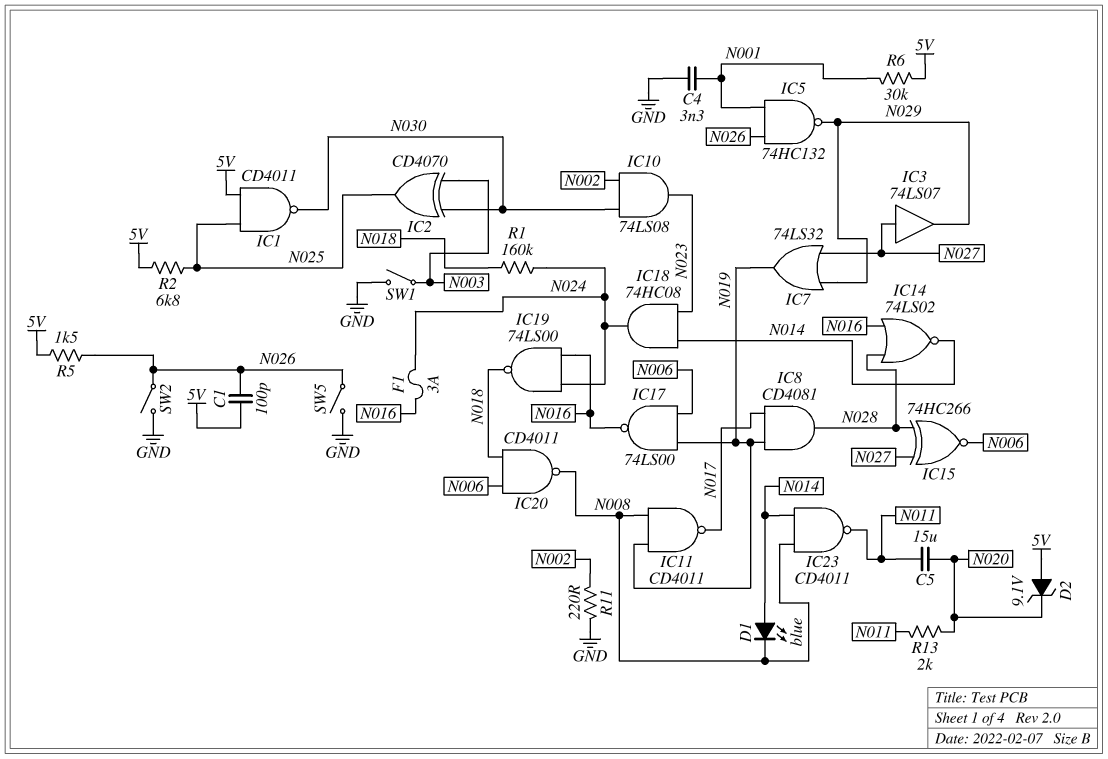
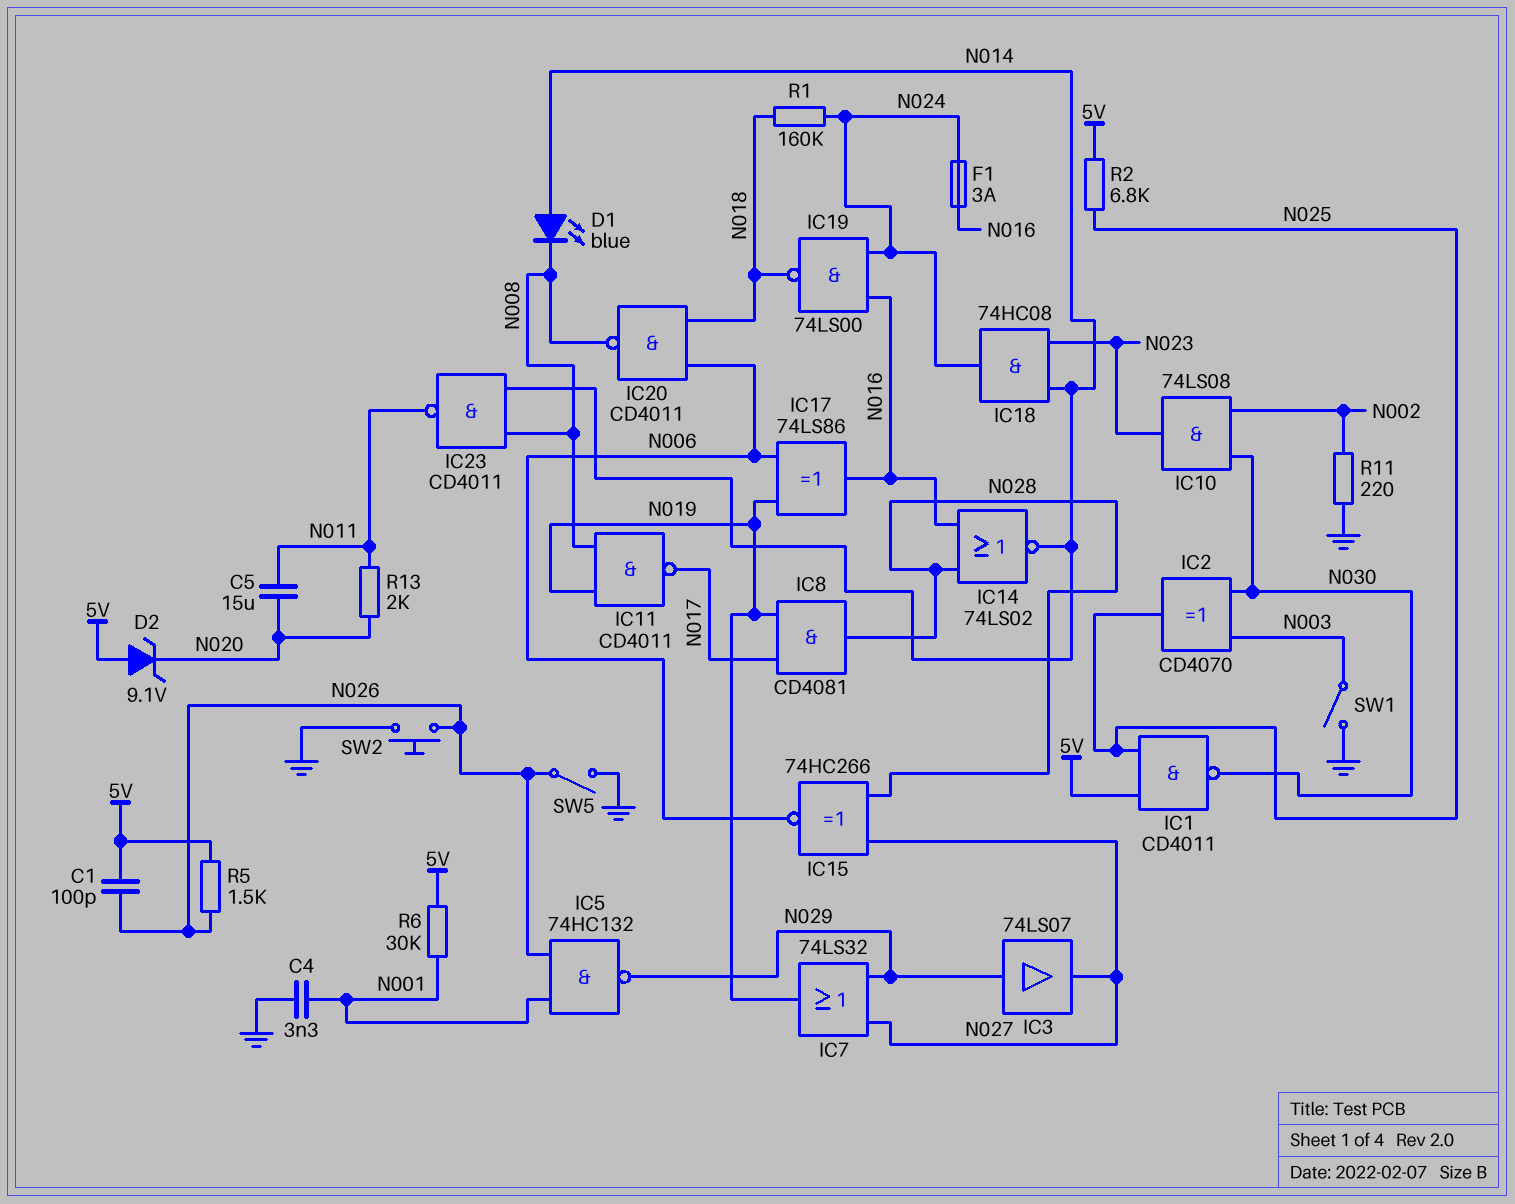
IC3: buffer 74LS07 (in N027, out N029) -> buffer 74LS07 (in N029, out N027)
IC17: NAND 74LS00 (in N006, in N019, out N016) -> XOR 74LS86 (in N006, in N019, out N016)
SW2: switch (GND, N026) -> button (GND, N026)

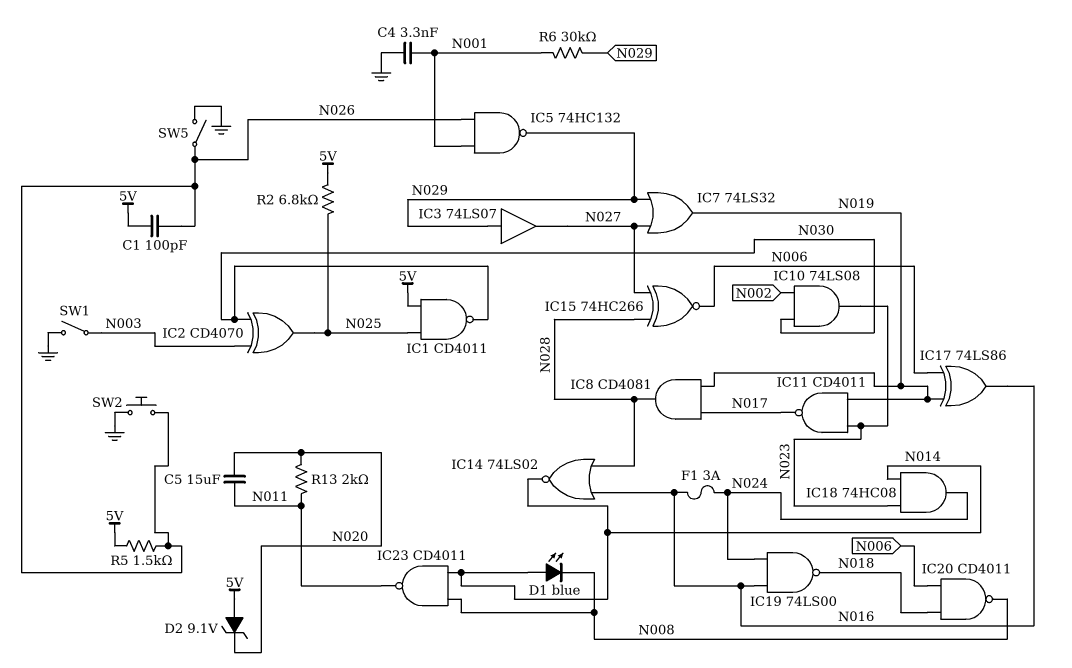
IC11: NAND CD4011 (in N008, in N019, out N017) -> NAND CD4011 (in N019, in N023, out N017)
R1: 160k (N018, N024) -> none
R6: 30k (5V, N001) -> 30k (N001, N029)
R11: 220 (GND, N002) -> none

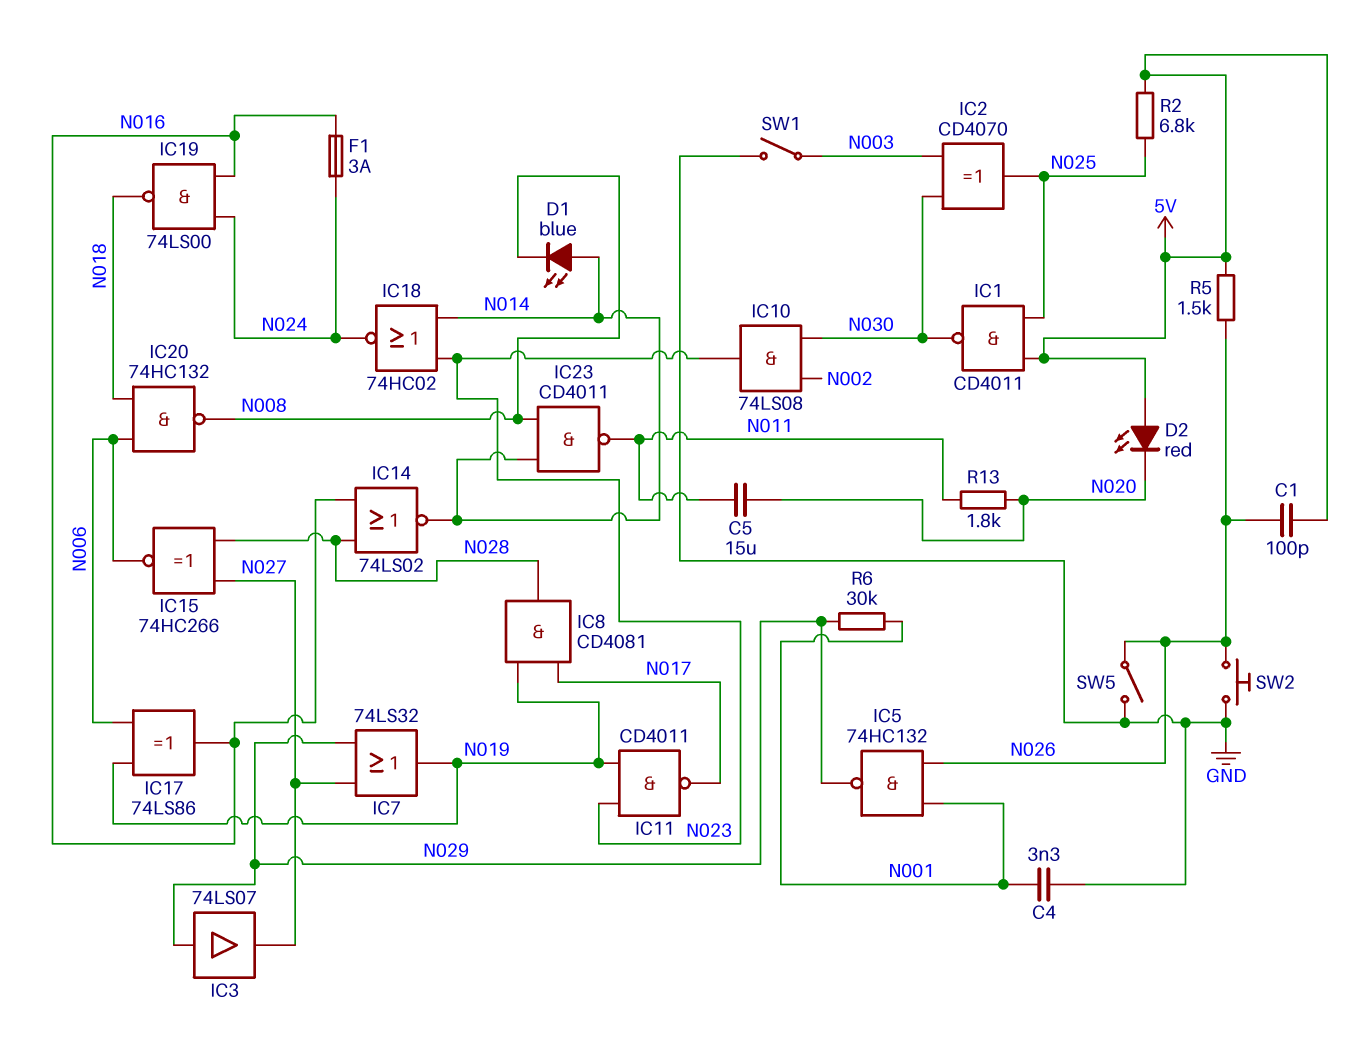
D2: zener 9.1V (A 5V, K N020) -> LED red (A 5V, K N020)
IC18: AND 74HC08 (in N014, in N023, out N024) -> NOR 74HC02 (in N014, in N023, out N024)
IC20: NAND CD4011 (in N006, in N018, out N008) -> NAND 74HC132 (in N006, in N018, out N008)
R13: 2k (N011, N020) -> 1.8k (N011, N020)

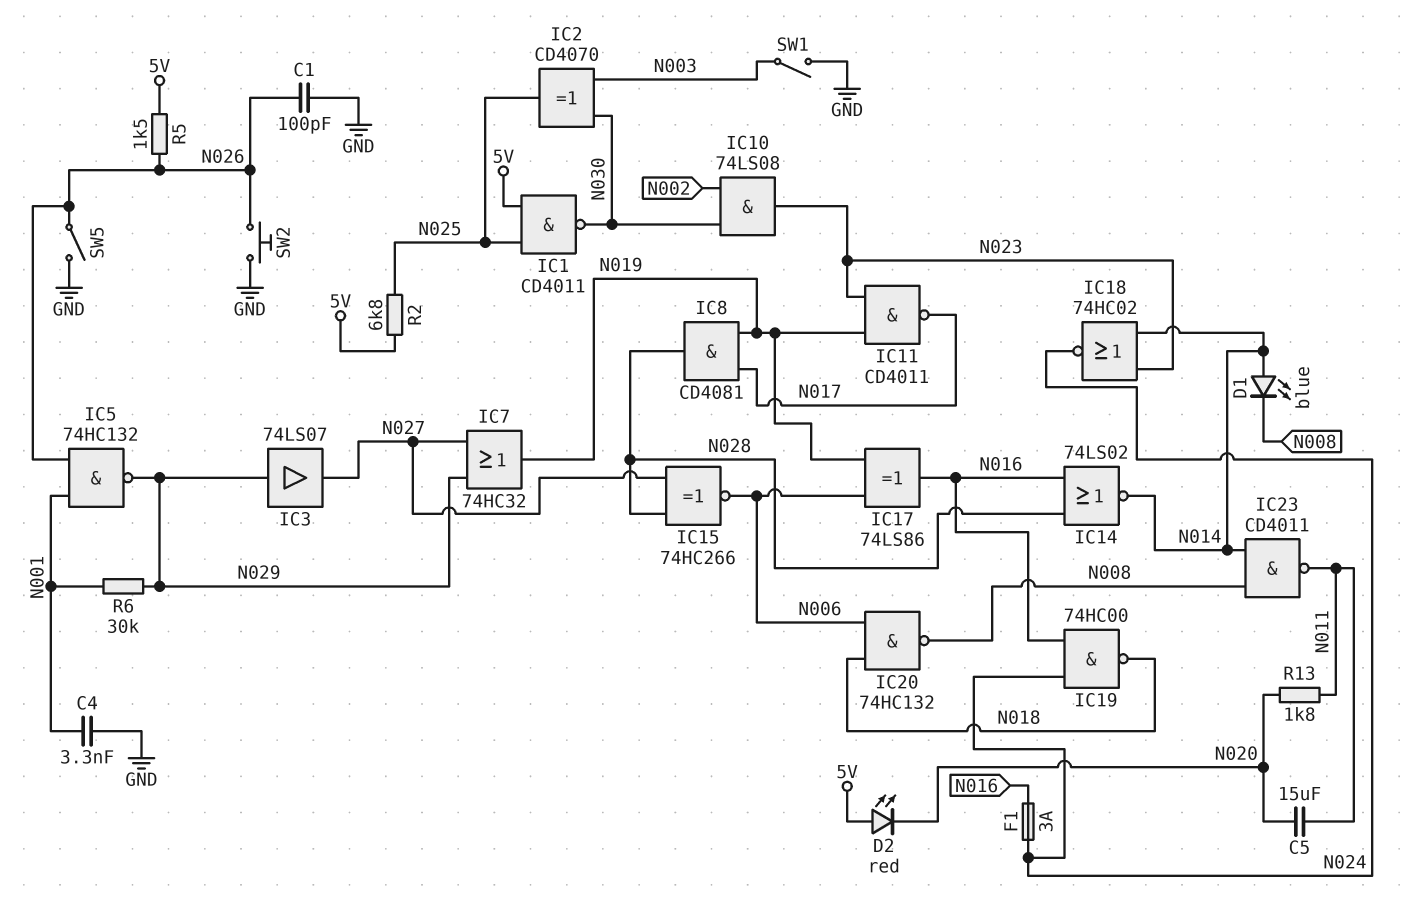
C1: 100pF (5V, N026) -> 100pF (GND, N026)
IC7: OR 74LS32 (in N027, in N029, out N019) -> OR 74HC32 (in N027, in N029, out N019)
IC19: NAND 74LS00 (in N016, in N024, out N018) -> NAND 74HC00 (in N016, in N024, out N018)

